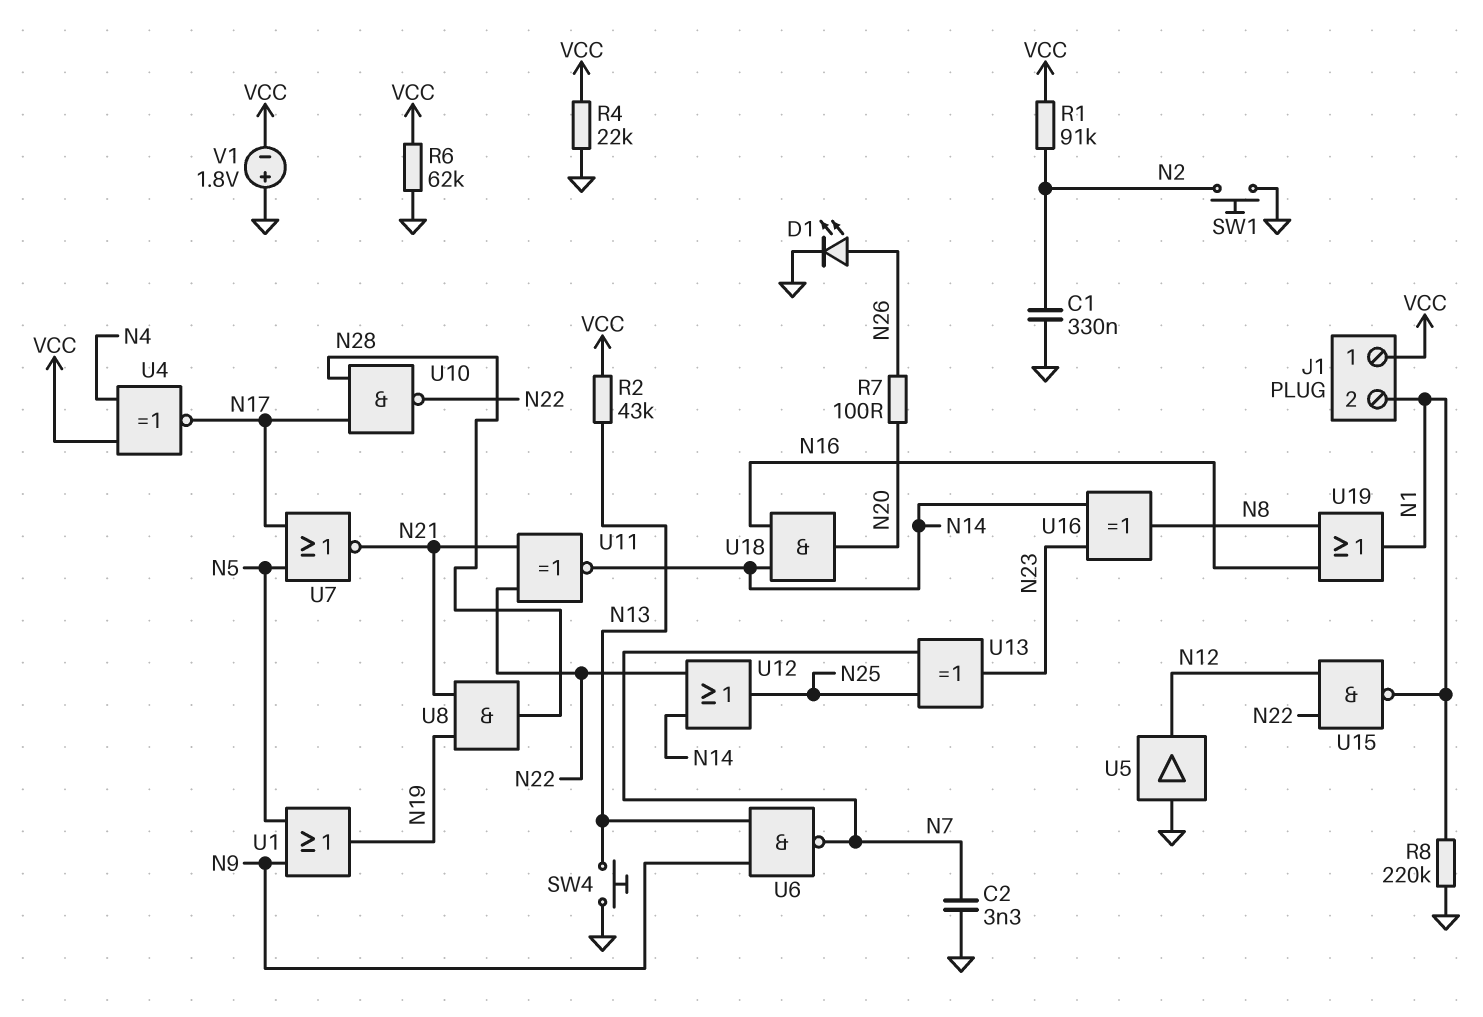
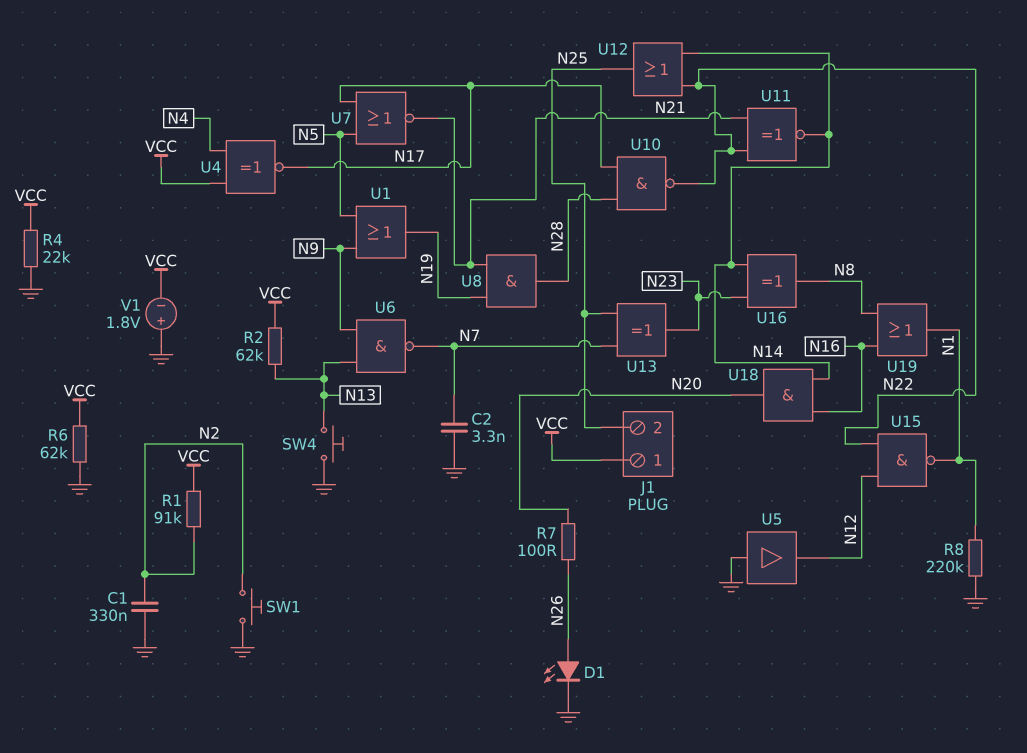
J1 pin 2: N1 -> N25
R2: 43k (N13, VCC) -> 62k (N13, VCC)

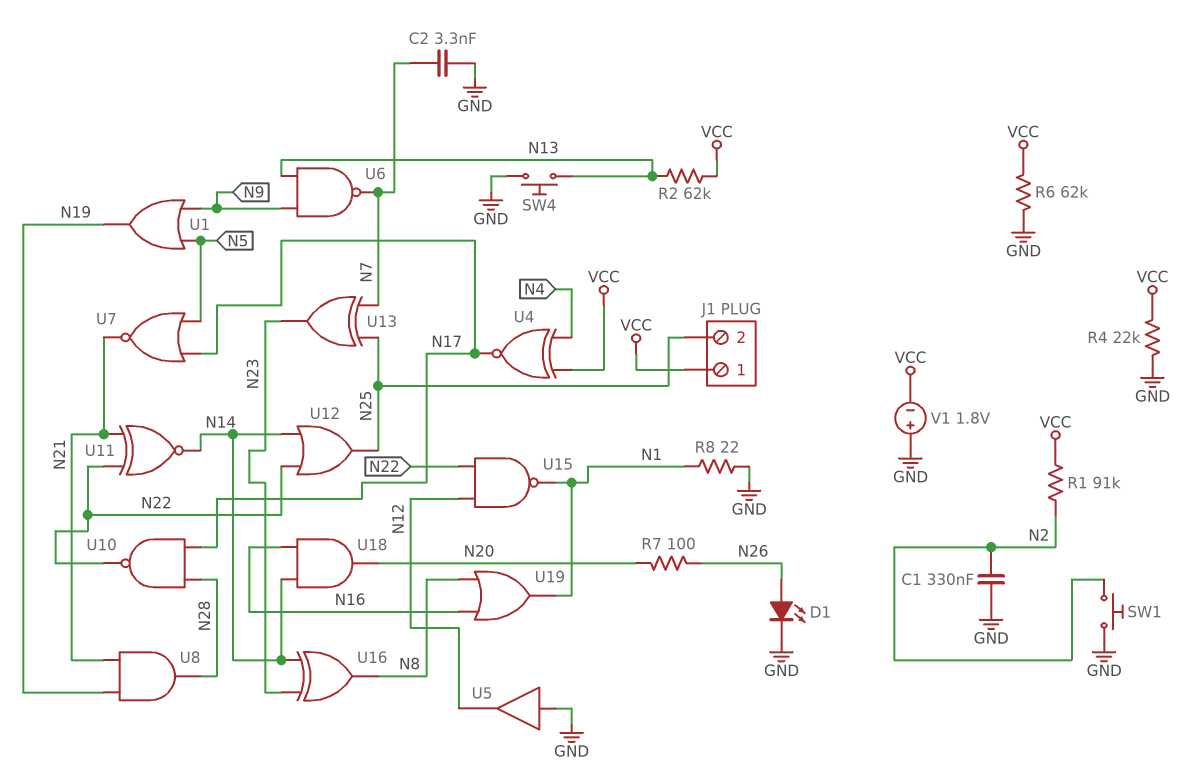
R8: 220k (GND, N1) -> 22 (GND, N1)

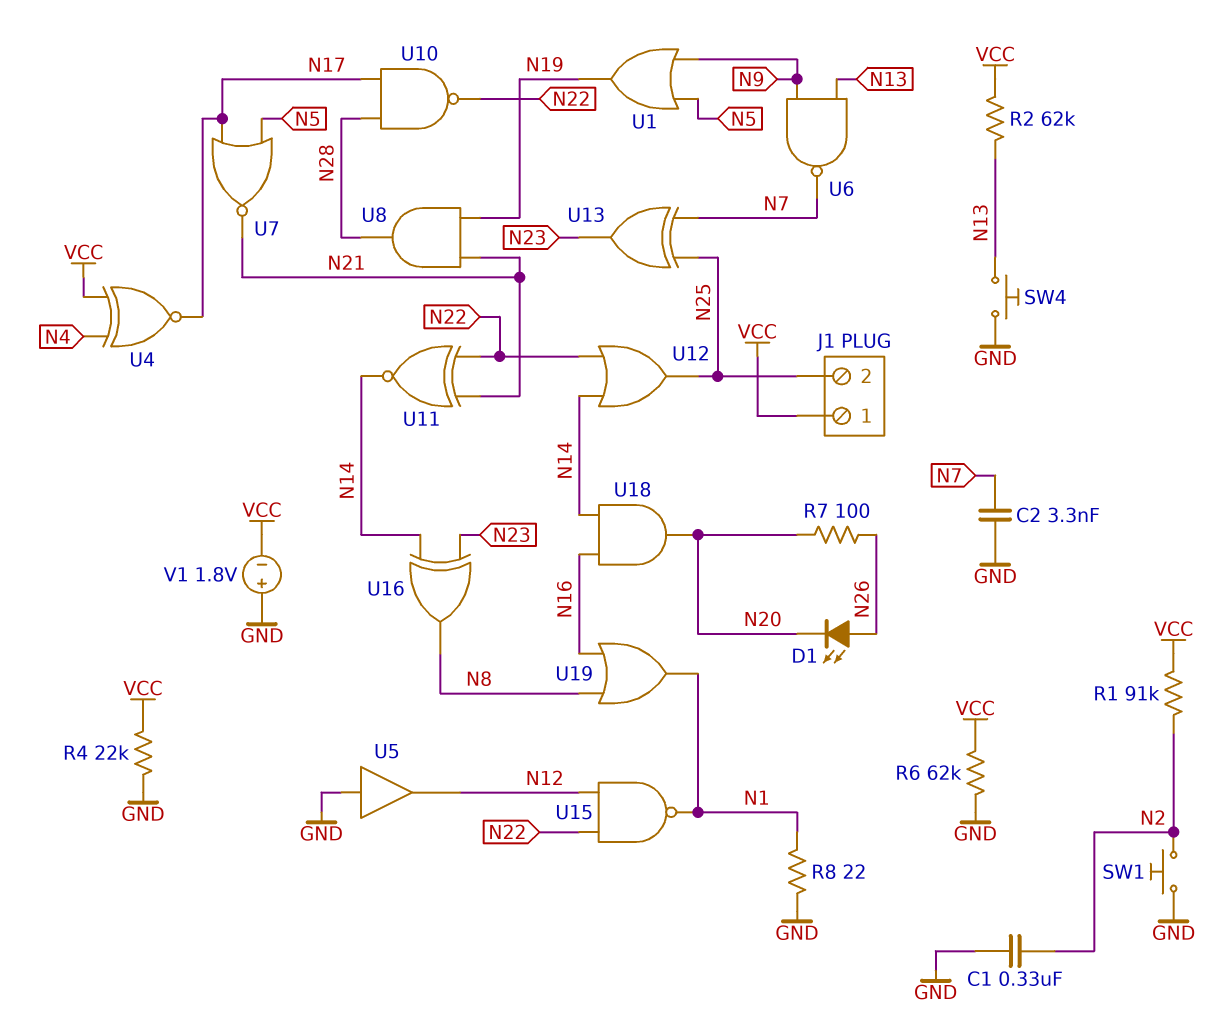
D1: LED (A N26, K GND) -> LED (A N26, K N20)

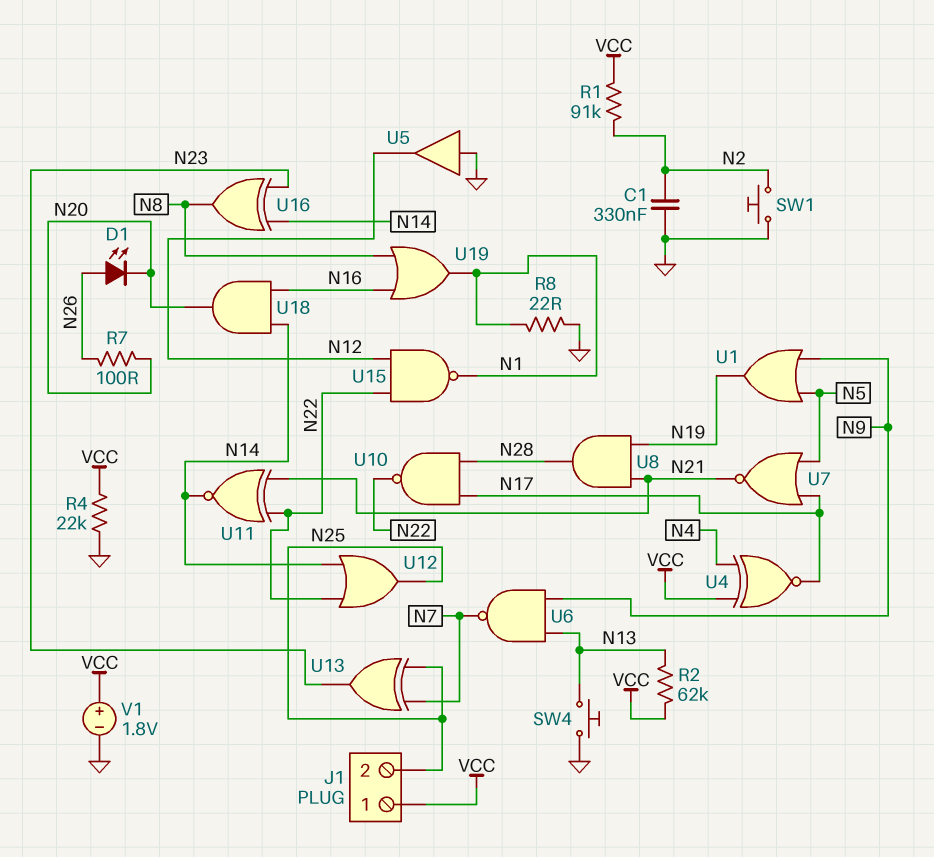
C2: 3.3nF (GND, N7) -> none
R6: 62k (GND, VCC) -> none
V1: 1.8V (plus GND, minus VCC) -> 1.8V (plus VCC, minus GND)

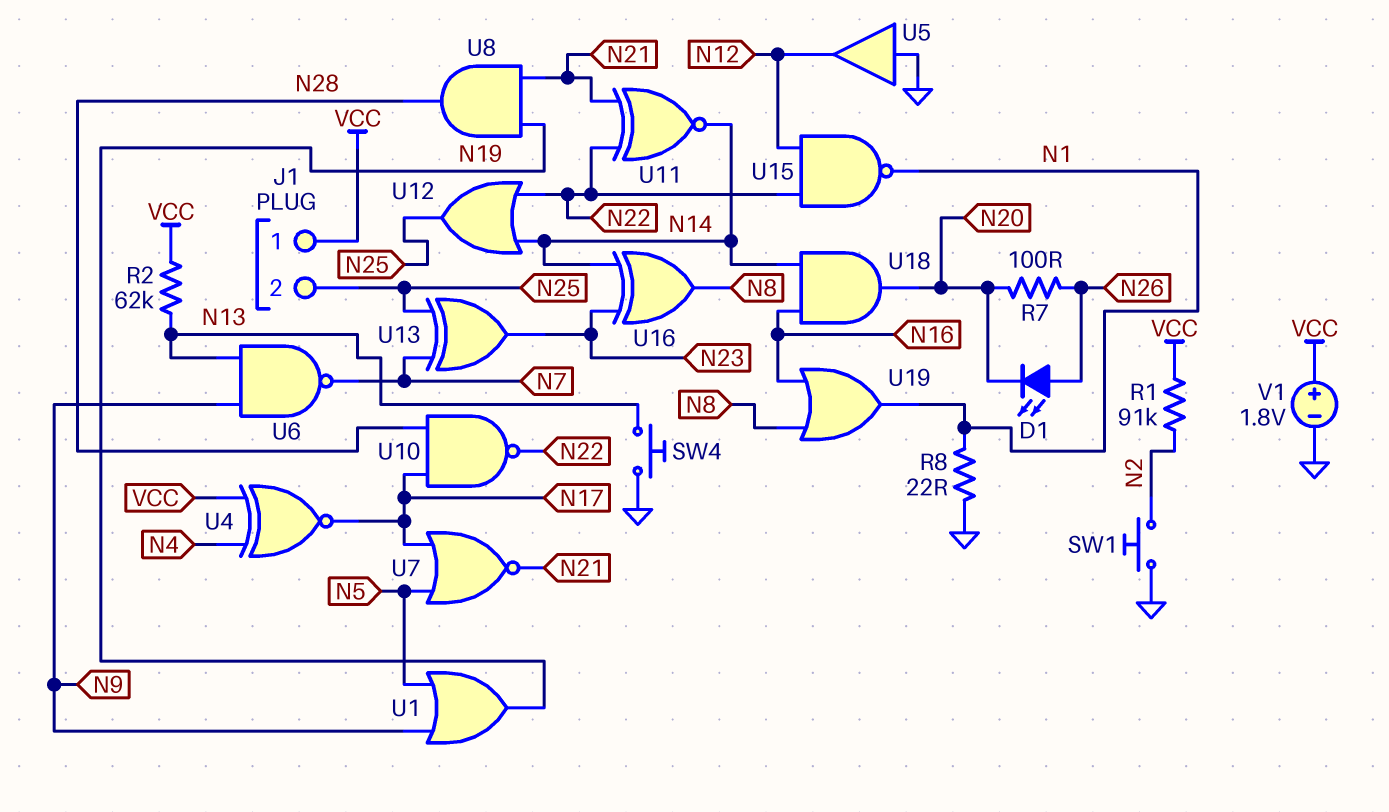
C1: 330nF (GND, N2) -> none
R4: 22k (GND, VCC) -> none

